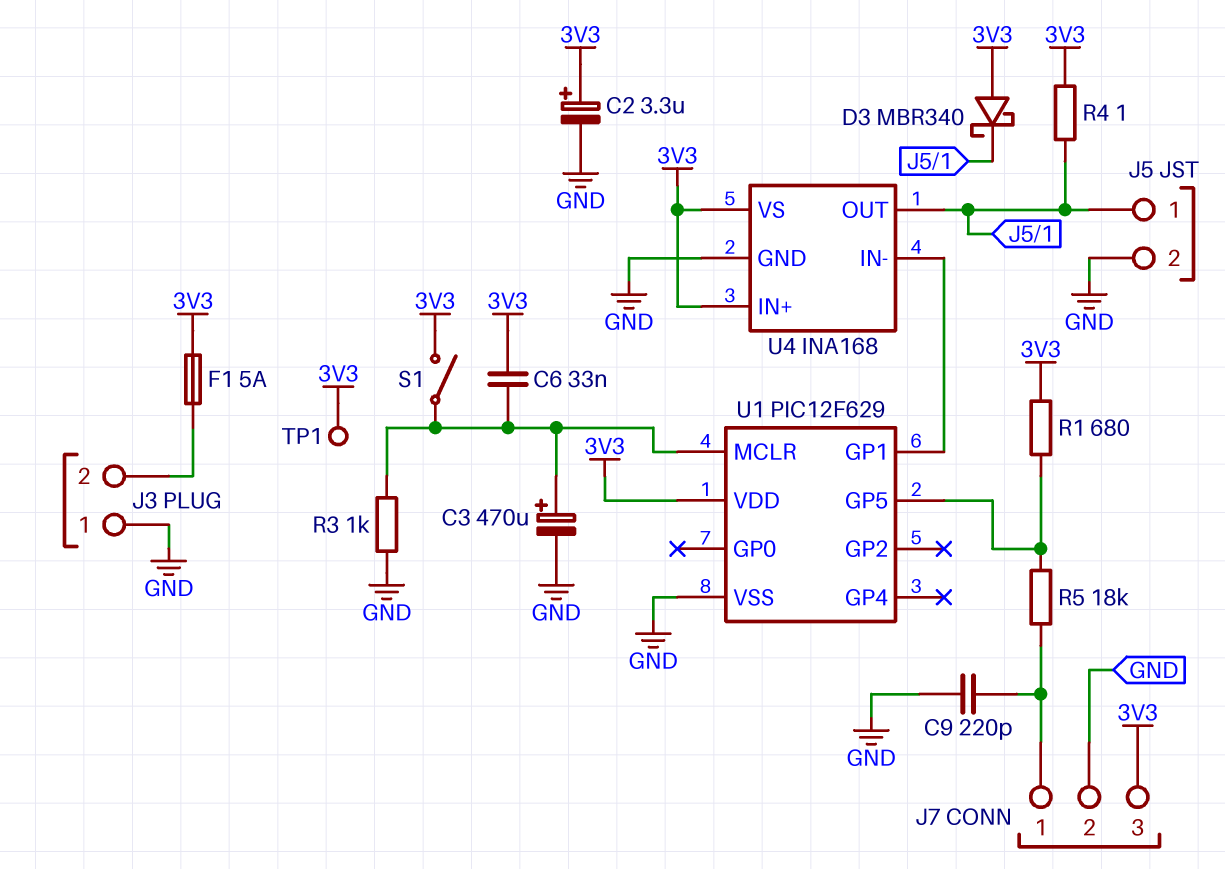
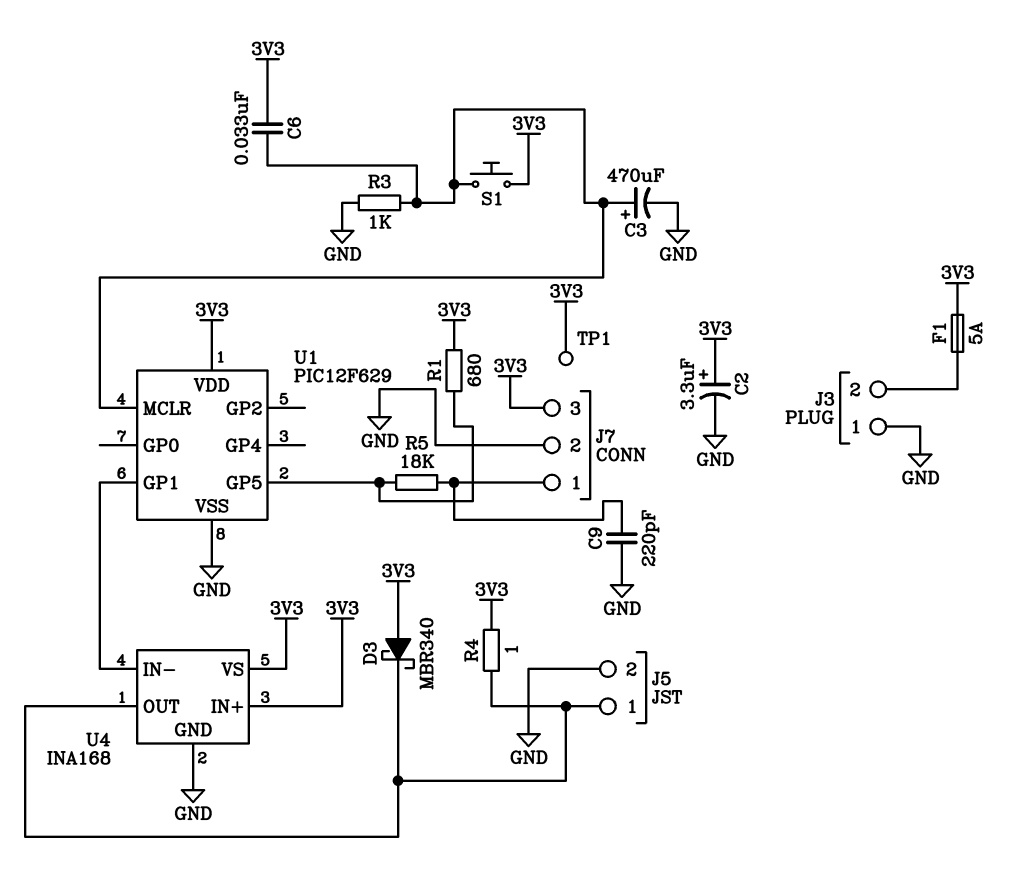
S1: switch (3V3, U1/MCLR) -> button (3V3, U1/MCLR)

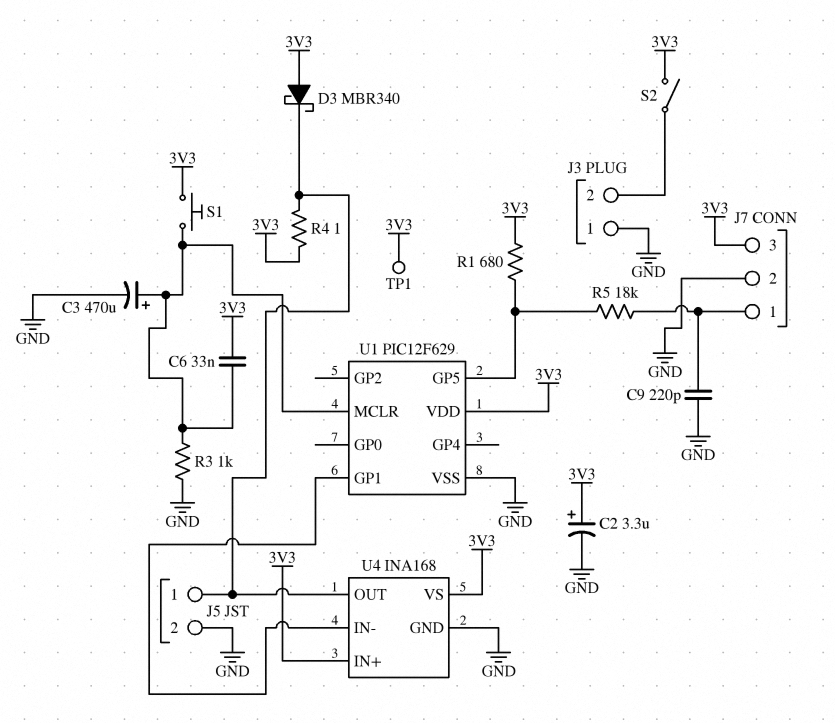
F1: 5A (3V3, J3/2) -> none
S2: none -> switch (3V3, J3/2)

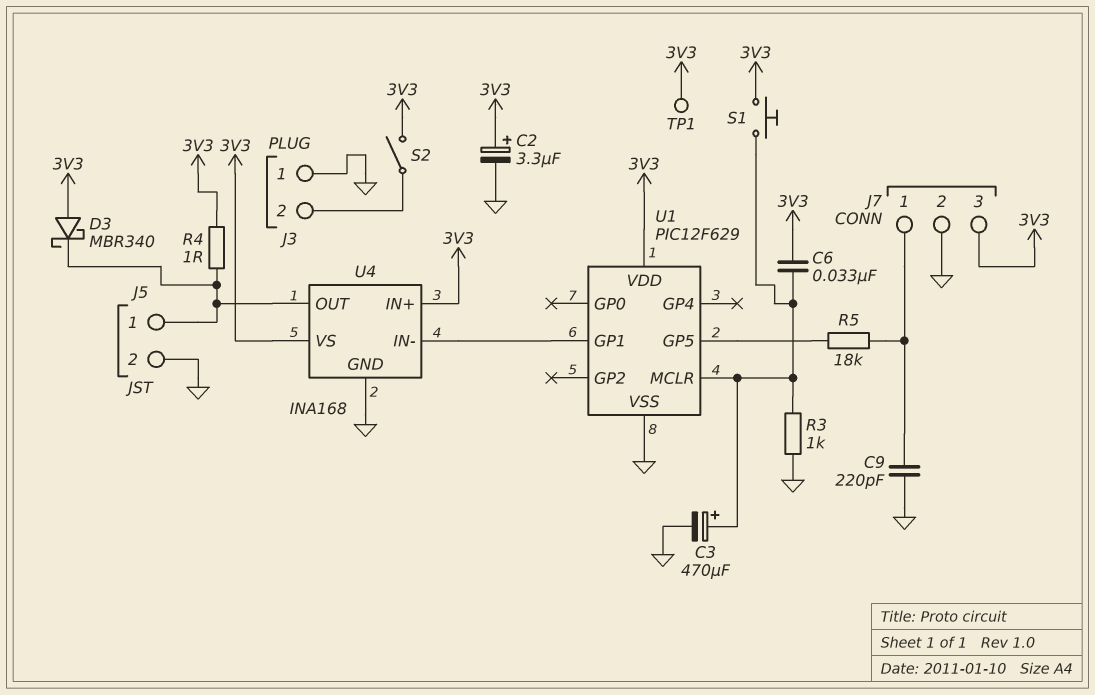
R1: 680 (3V3, U1/GP5) -> none

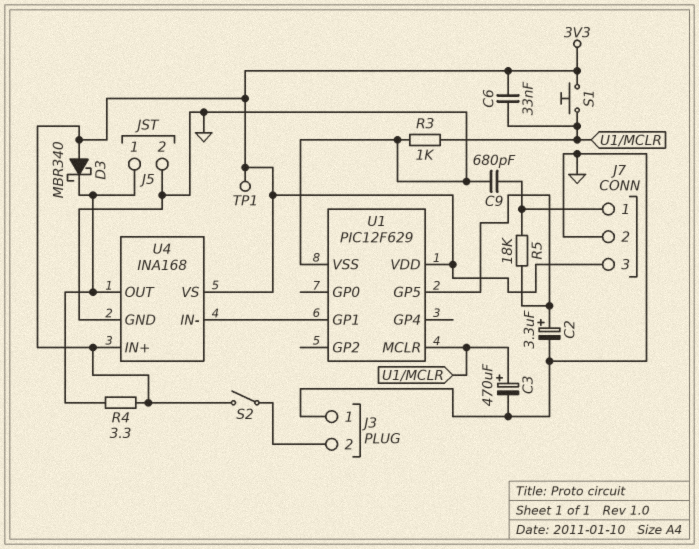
C2: 3.3uF (plus 3V3, minus GND) -> 3.3uF (plus U1/GP5, minus GND)
C9: 220pF (GND, J7/1) -> 680pF (GND, J7/1)
R4: 1 (3V3, J5/1) -> 3.3 (3V3, J5/1)

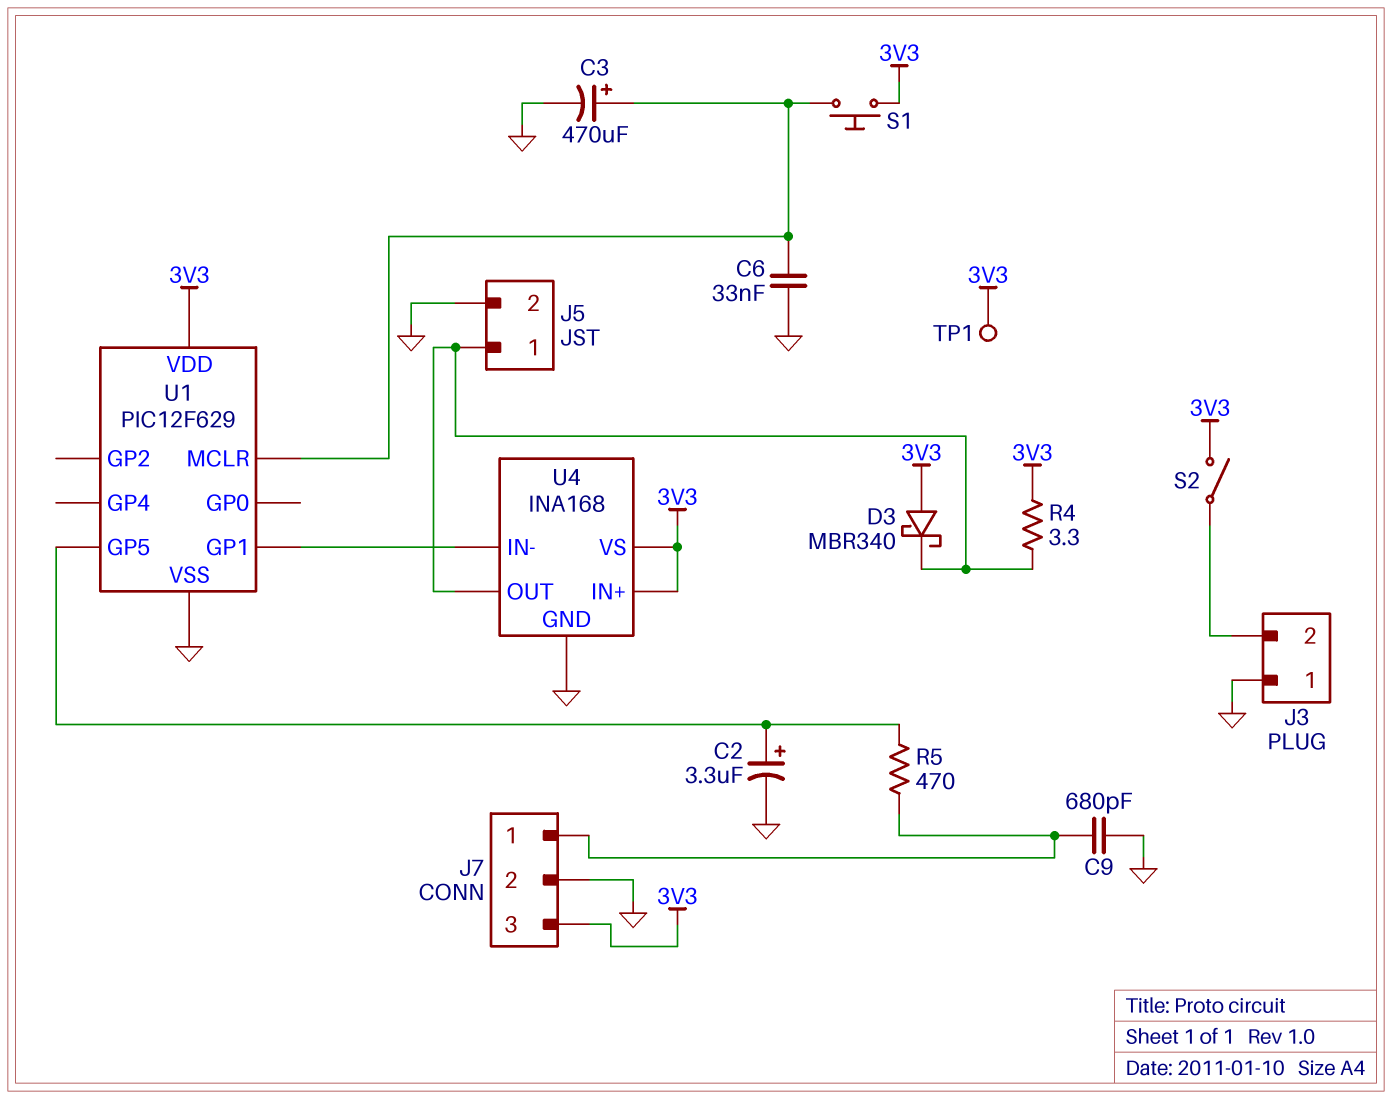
C6: 33nF (3V3, U1/MCLR) -> 33nF (GND, U1/MCLR)
R3: 1k (GND, U1/MCLR) -> none
R5: 18k (J7/1, U1/GP5) -> 470 (J7/1, U1/GP5)

